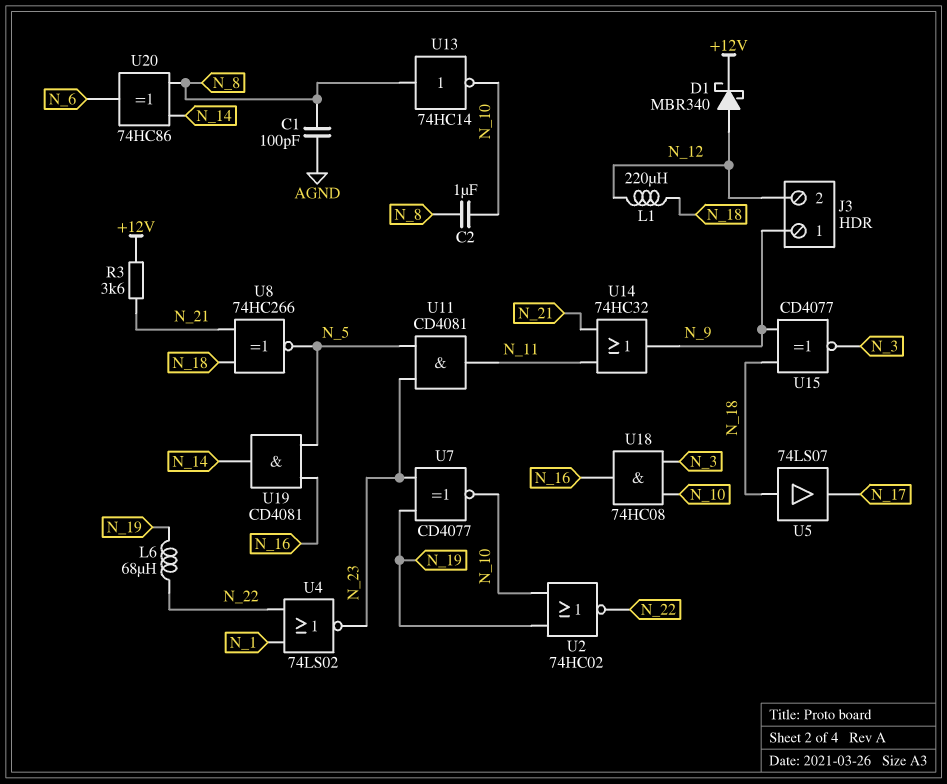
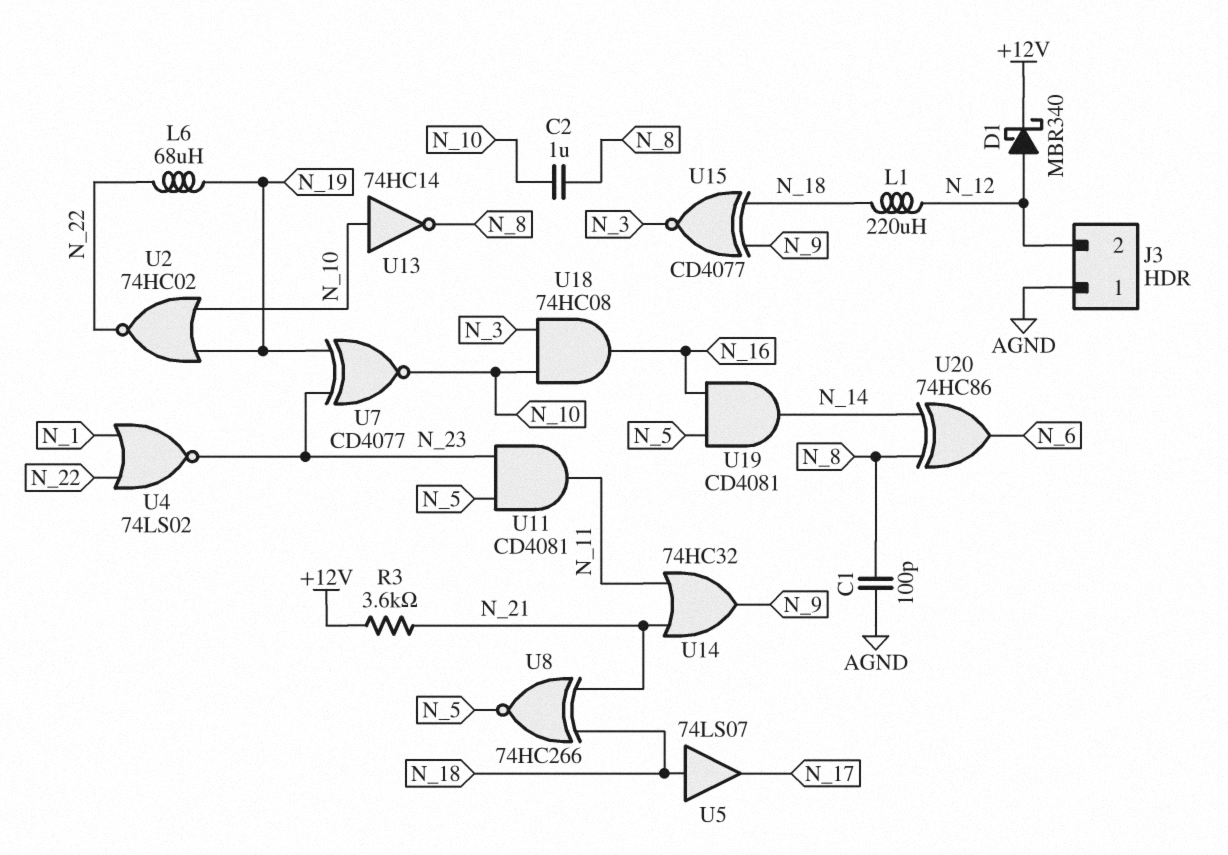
J3 pin 1: N_9 -> AGND
U13: NOT 74HC14 (in N_8, out N_10) -> NOT 74HC14 (in N_10, out N_8)

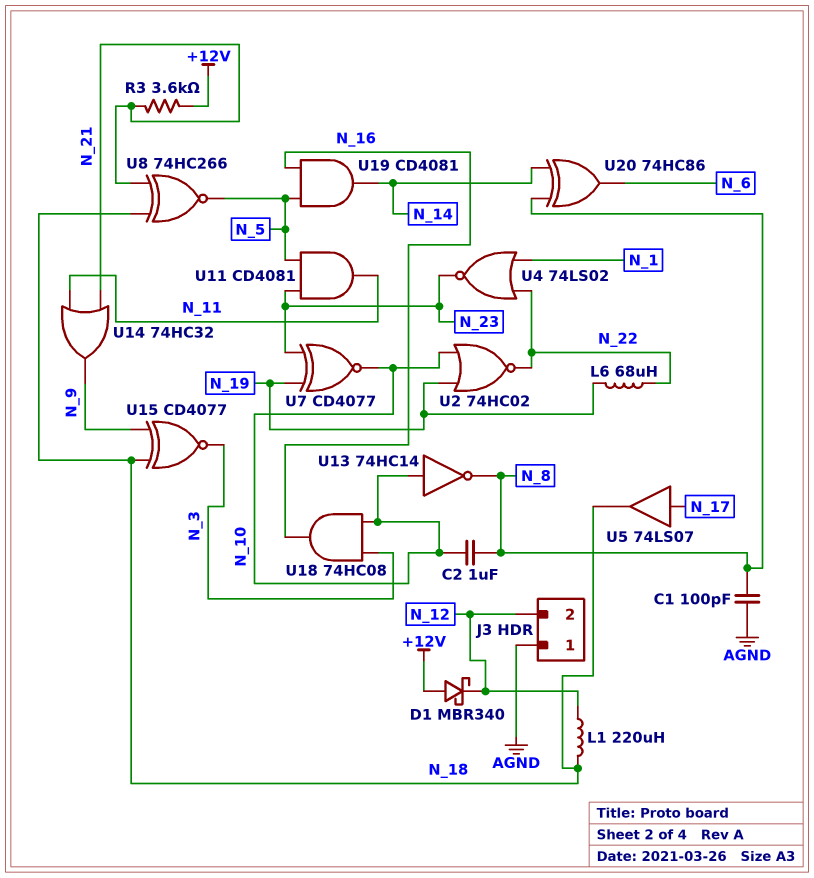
D1: schottky MBR340 (A N_12, K +12V) -> schottky MBR340 (A +12V, K N_12)
U5: buffer 74LS07 (in N_18, out N_17) -> buffer 74LS07 (in N_17, out N_18)

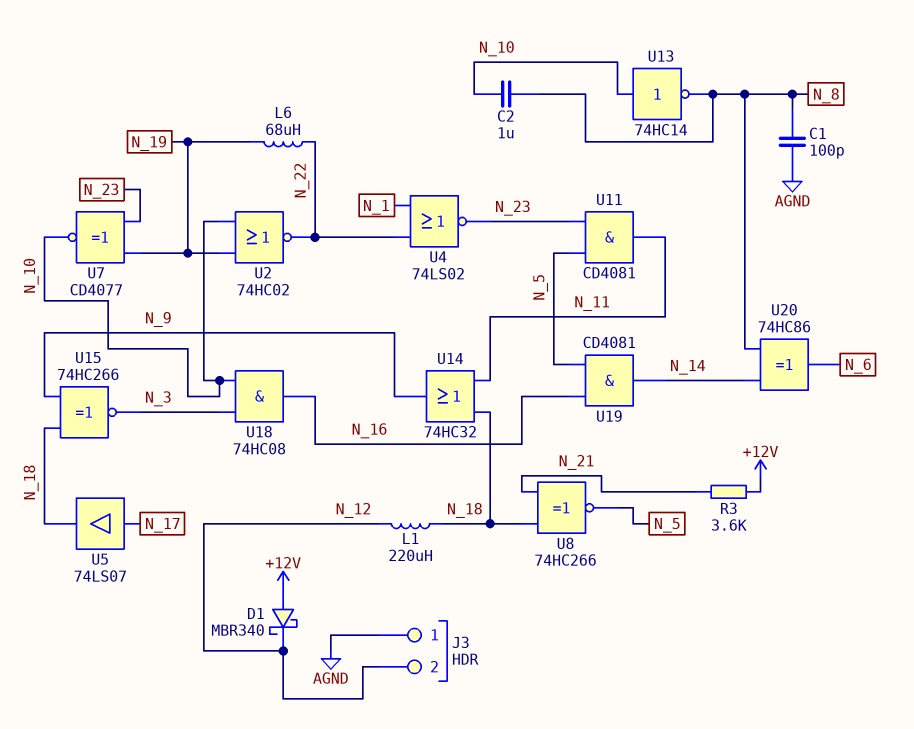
U14: OR 74HC32 (in N_11, in N_21, out N_9) -> OR 74HC32 (in N_11, in N_18, out N_9)
U15: XNOR CD4077 (in N_9, in N_18, out N_3) -> XNOR 74HC266 (in N_9, in N_18, out N_3)

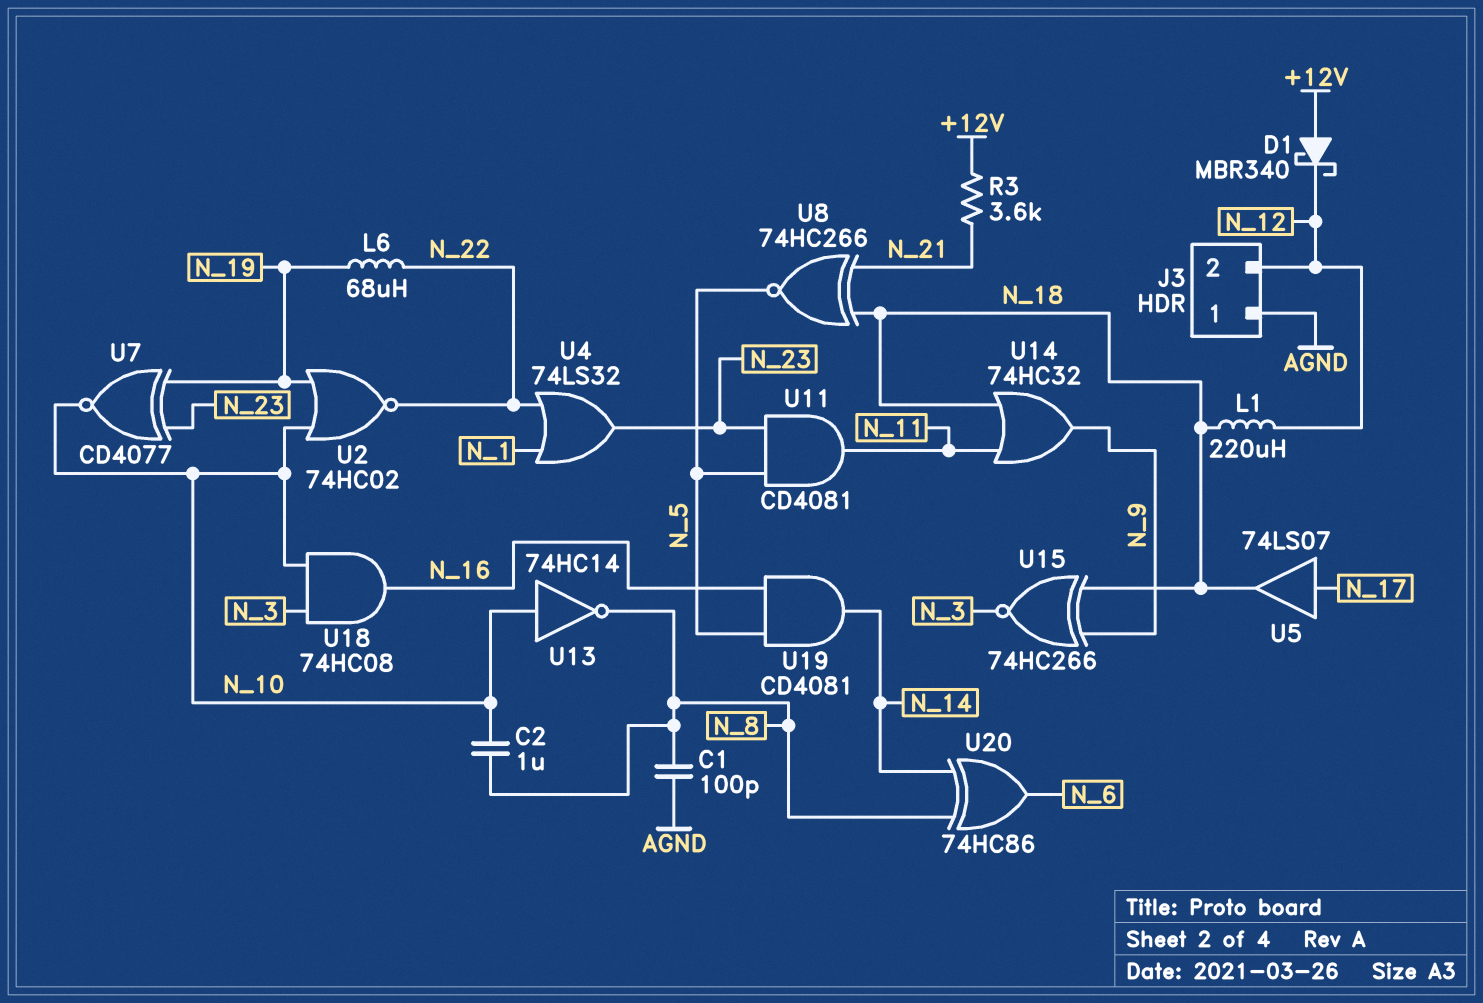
U4: NOR 74LS02 (in N_1, in N_22, out N_23) -> OR 74LS32 (in N_1, in N_22, out N_23)

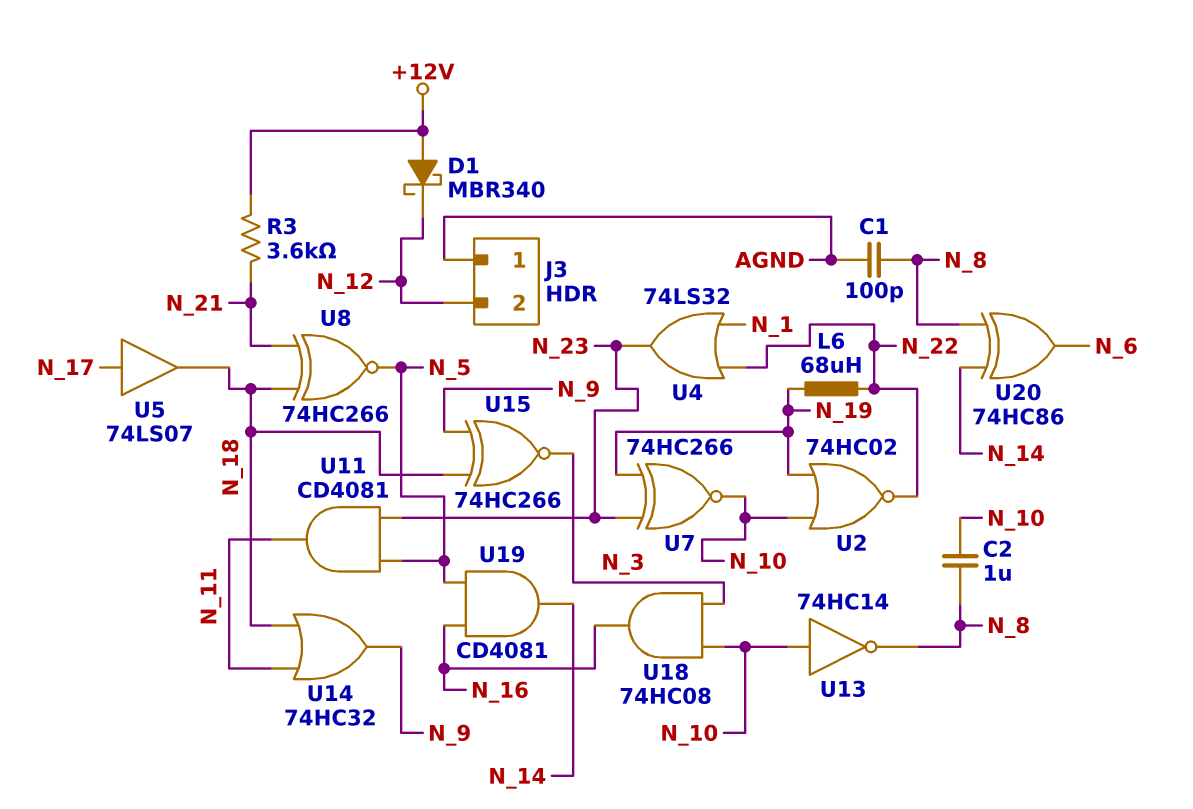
L1: 220uH (N_12, N_18) -> none
U7: XNOR CD4077 (in N_19, in N_23, out N_10) -> XNOR 74HC266 (in N_19, in N_23, out N_10)

